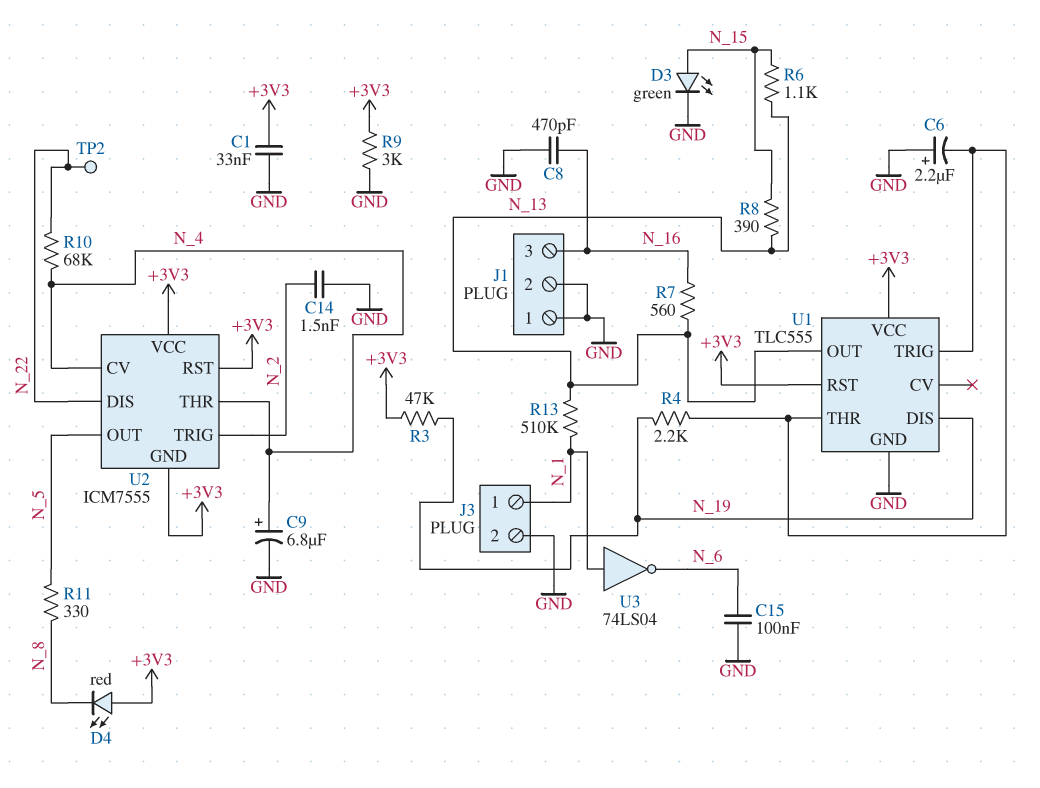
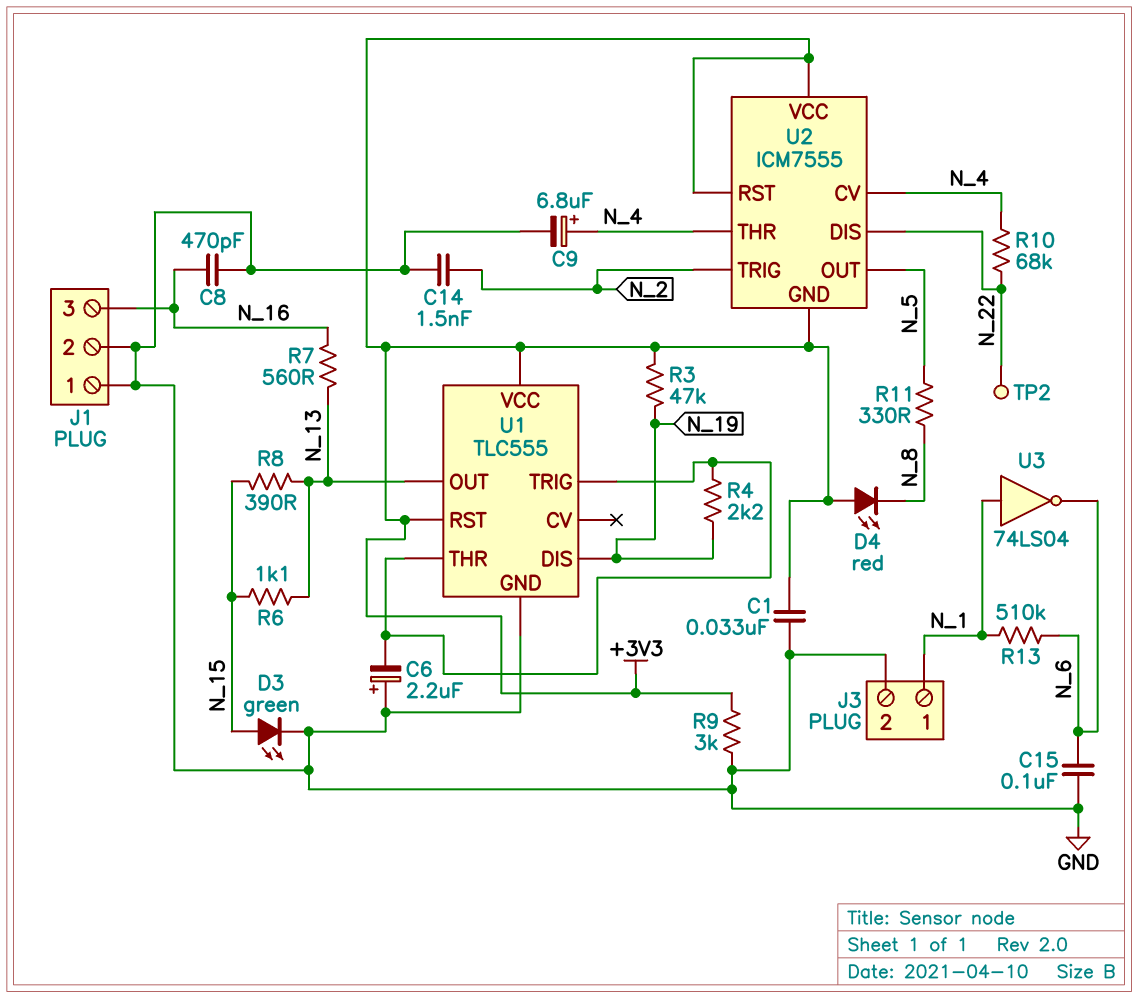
R13: 510k (N_1, N_13) -> 510k (N_1, N_6)

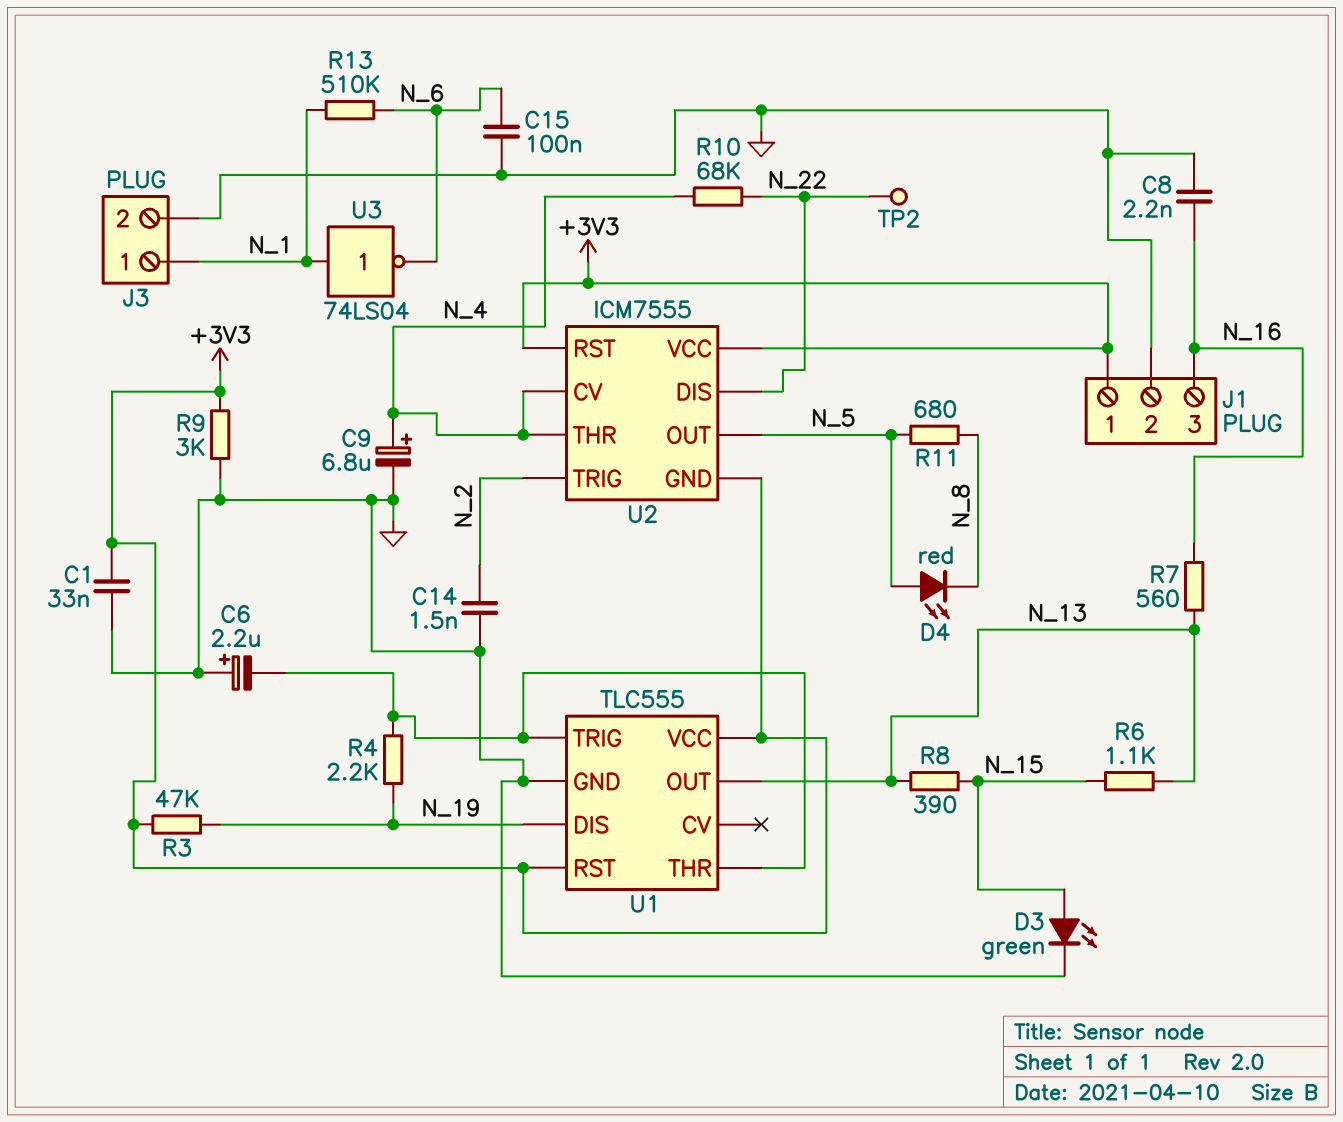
C8: 470pF (GND, N_16) -> 2.2nF (GND, N_16)
D4: LED red (A +3V3, K N_8) -> LED red (A N_5, K N_8)
J1 pin 1: GND -> +3V3
R11: 330 (N_5, N_8) -> 680 (N_5, N_8)

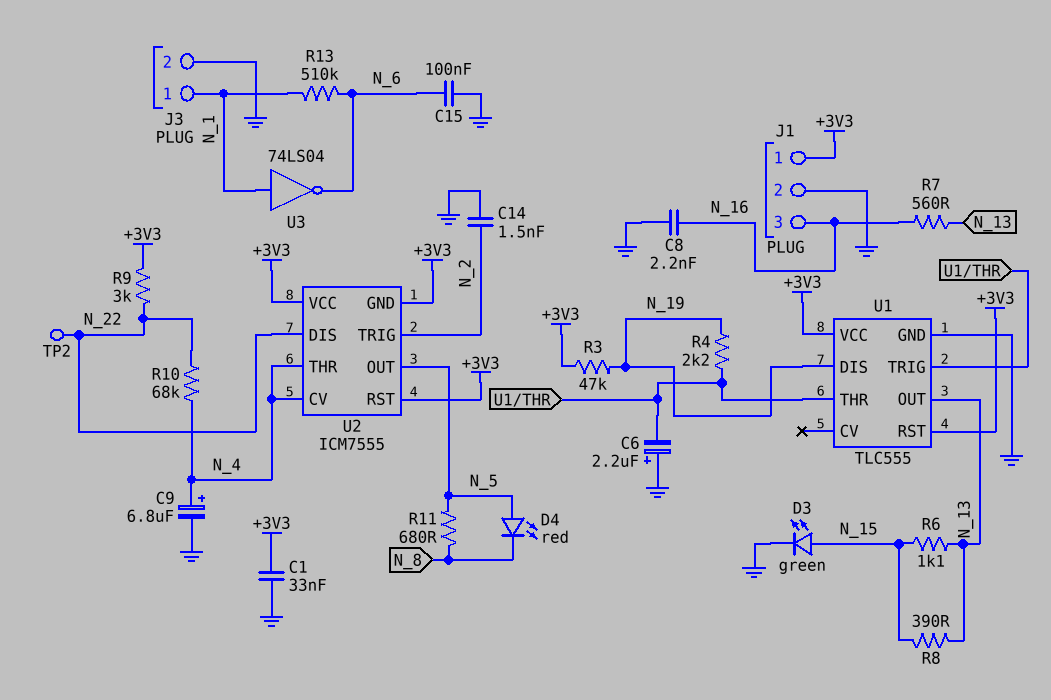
R9: 3k (+3V3, GND) -> 3k (+3V3, N_22)

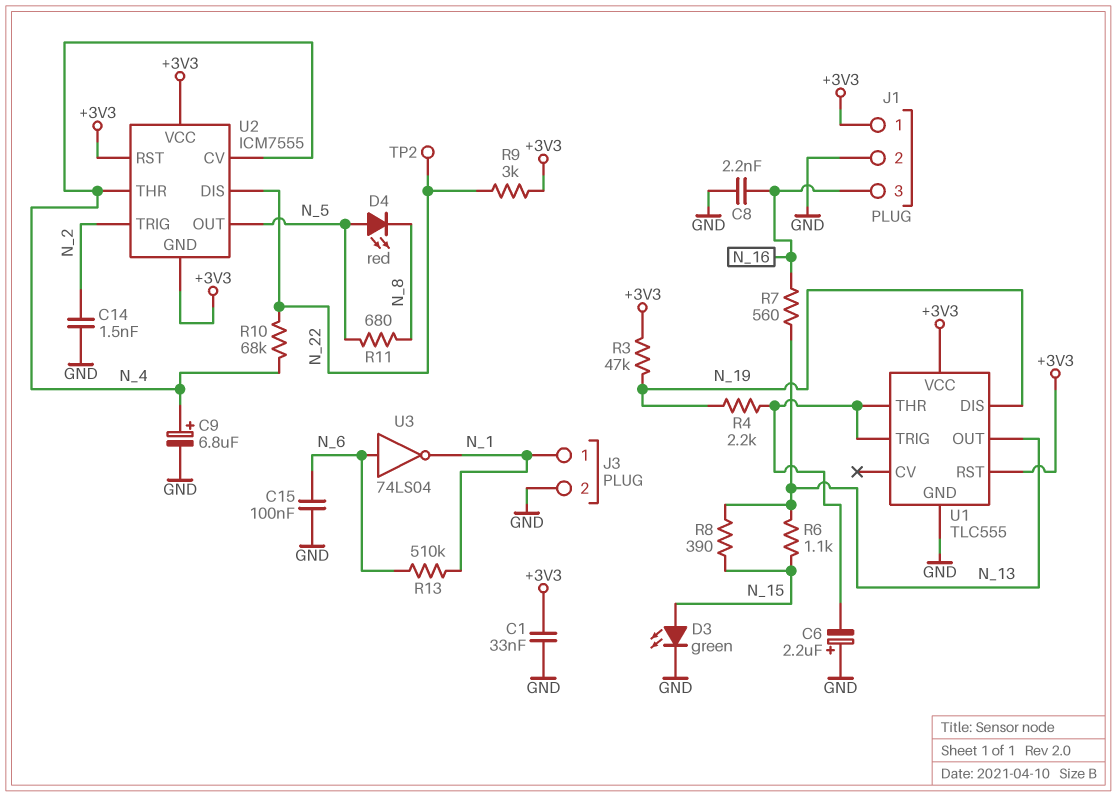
U3: NOT 74LS04 (in N_1, out N_6) -> NOT 74LS04 (in N_6, out N_1)

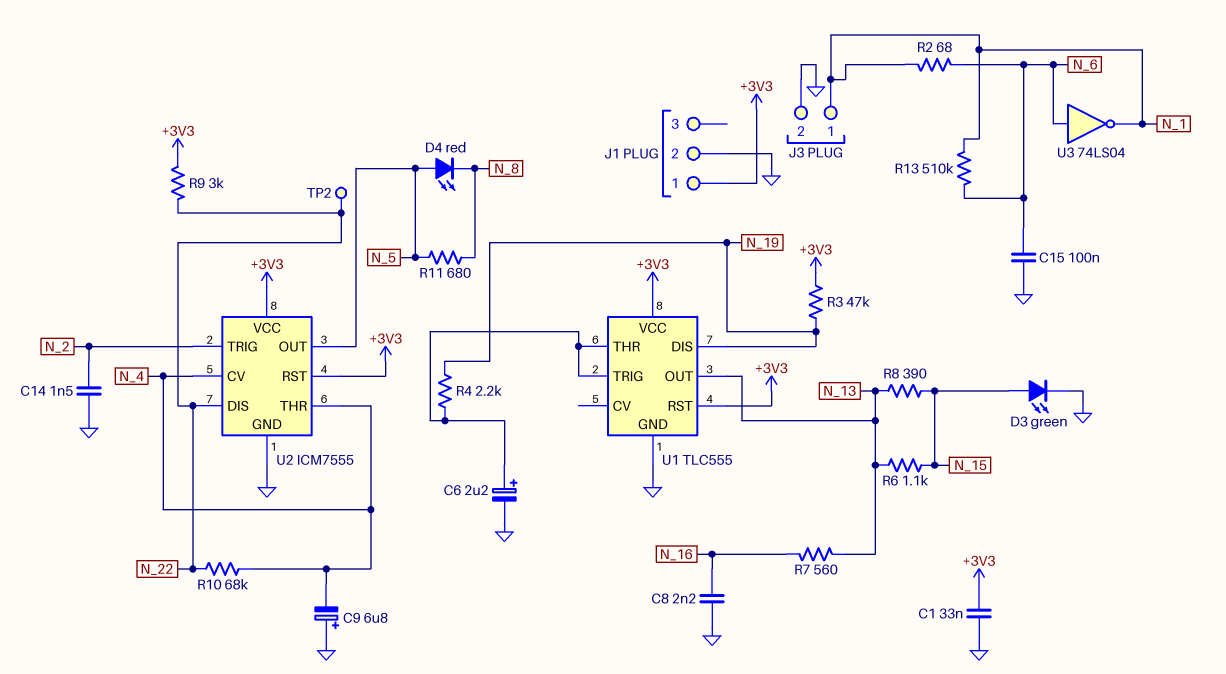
C6: 2.2uF (plus GND, minus U1/THR) -> 2.2uF (plus U1/THR, minus GND)
C9: 6.8uF (plus N_4, minus GND) -> 6.8uF (plus GND, minus N_4)
J1 pin 3: N_16 -> none
R2: none -> 68 (N_1, N_6)
U2 pin GND: +3V3 -> GND

